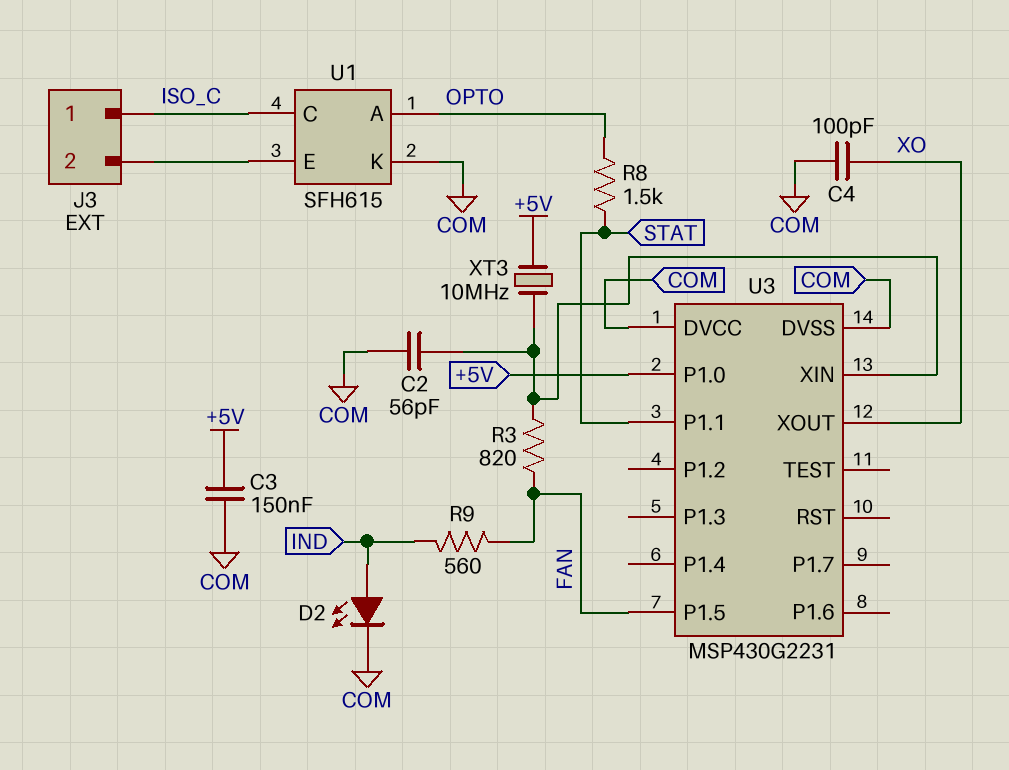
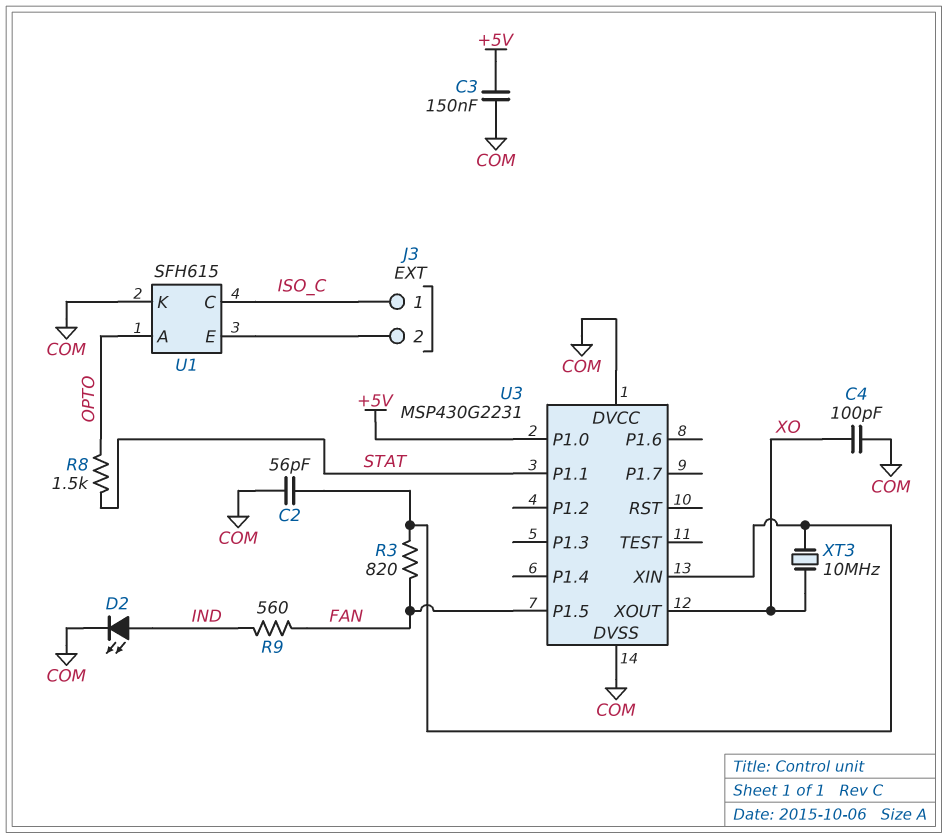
XT3: 10MHz (+5V, U3/XIN) -> 10MHz (U3/XIN, XO)

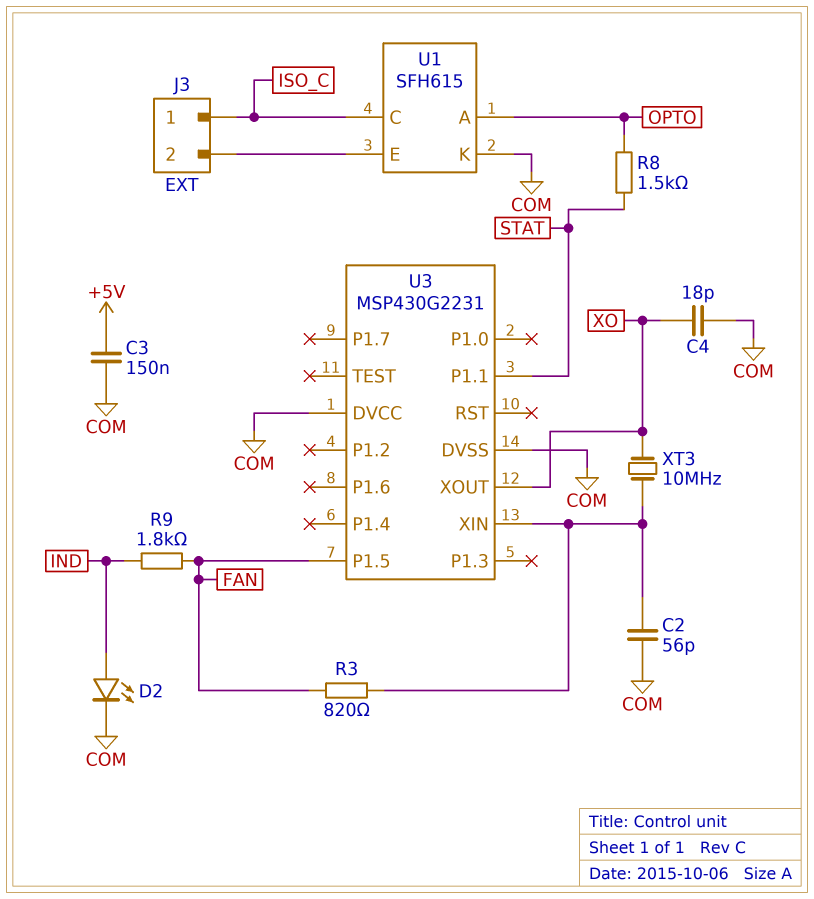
C4: 100pF (COM, XO) -> 18pF (COM, XO)
R9: 560 (FAN, IND) -> 1.8k (FAN, IND)
U3 pin P1.0: +5V -> none

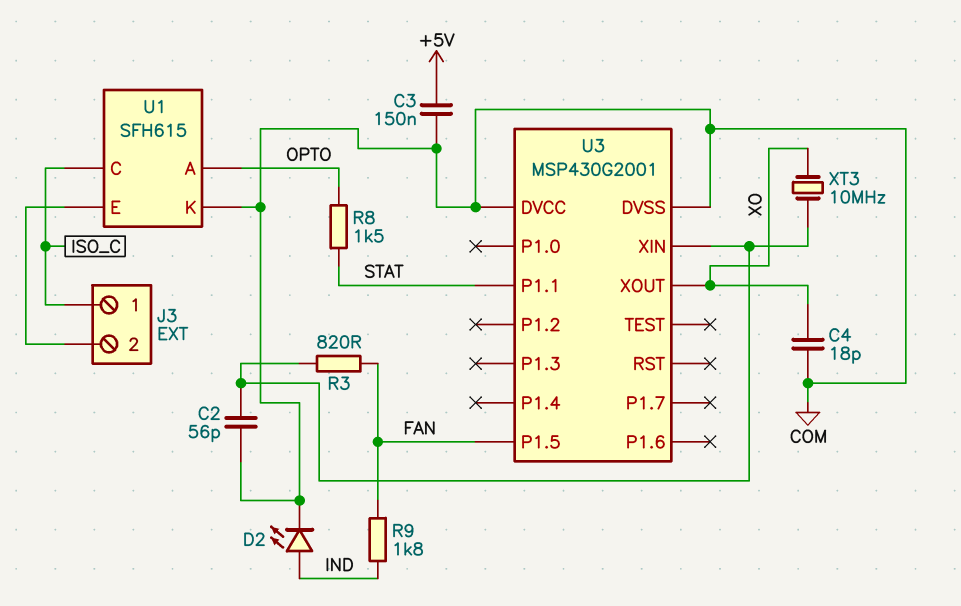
U3: MSP430G2231 -> MSP430G2001

